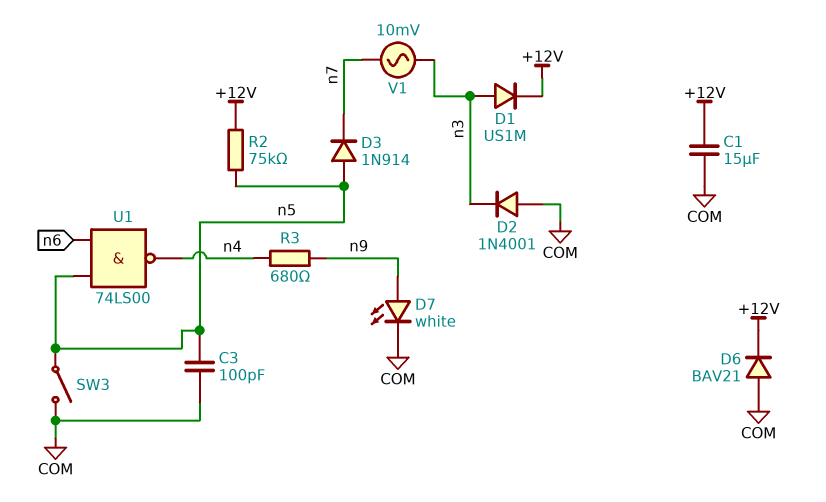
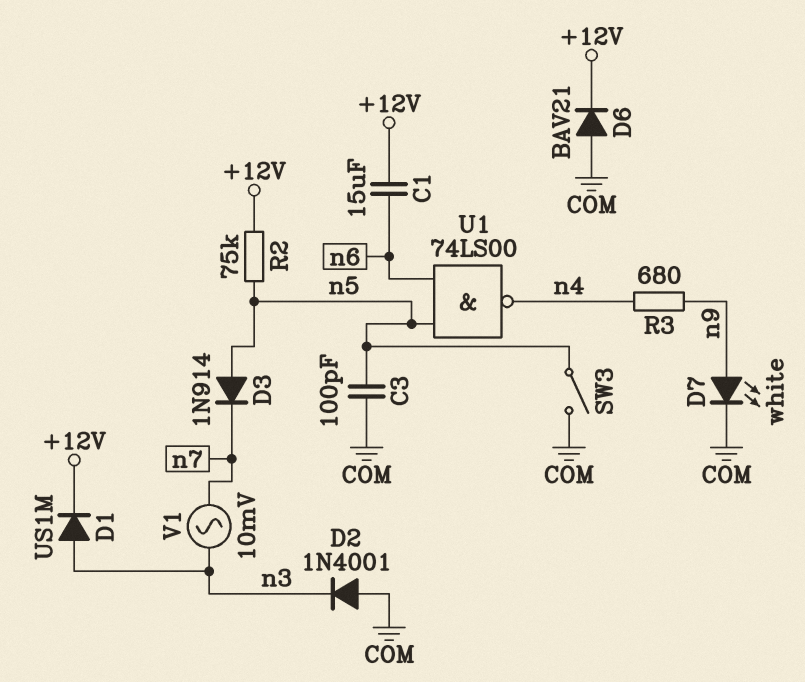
C1: 15uF (+12V, COM) -> 15uF (+12V, n6)

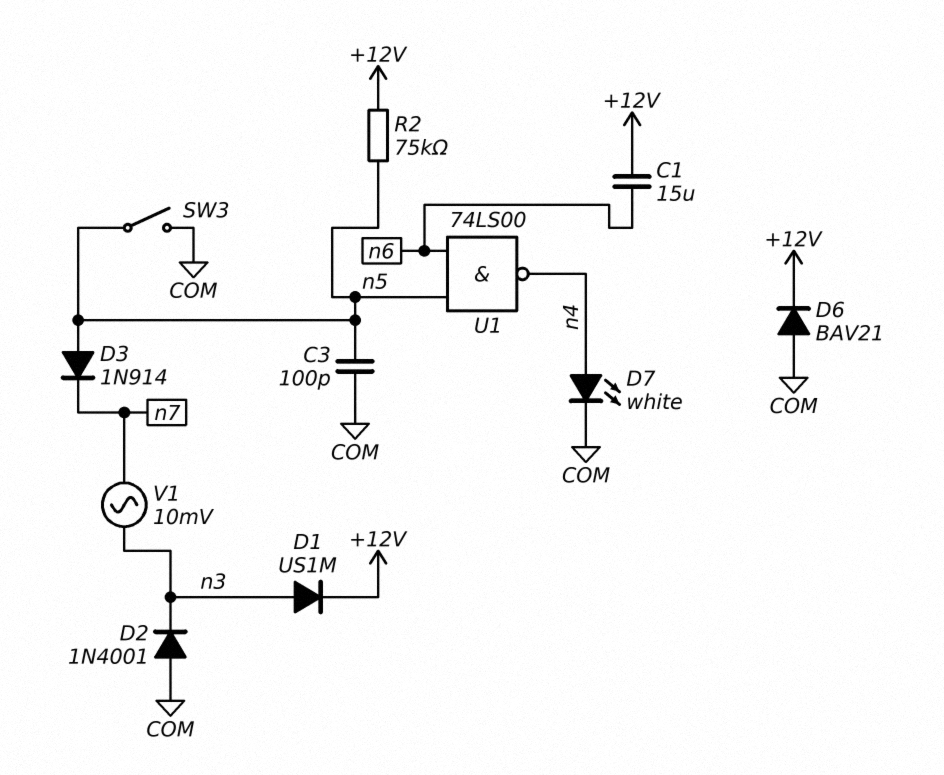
D7: LED white (A n9, K COM) -> LED white (A n4, K COM)
R3: 680 (n4, n9) -> none

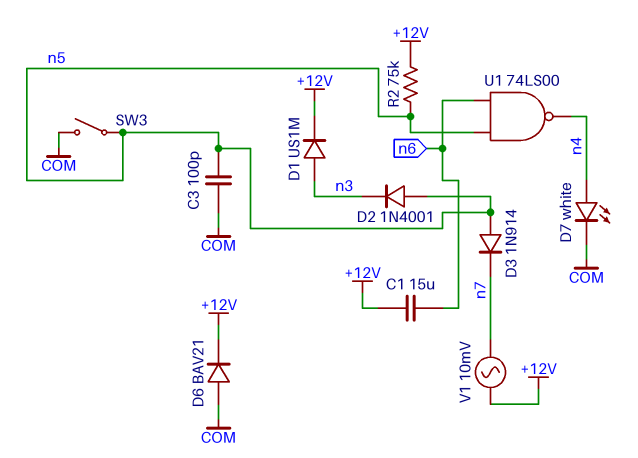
D2: diode 1N4001 (A COM, K n3) -> diode 1N4001 (A n5, K n3)
V1: AC 10mV (n3, n7) -> AC 10mV (+12V, n7)

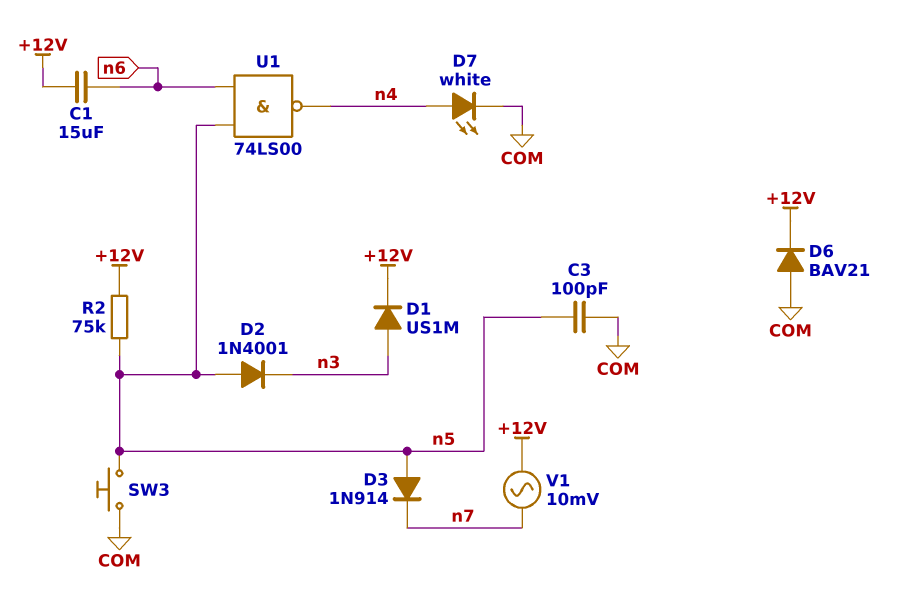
SW3: switch (COM, n5) -> button (COM, n5)

